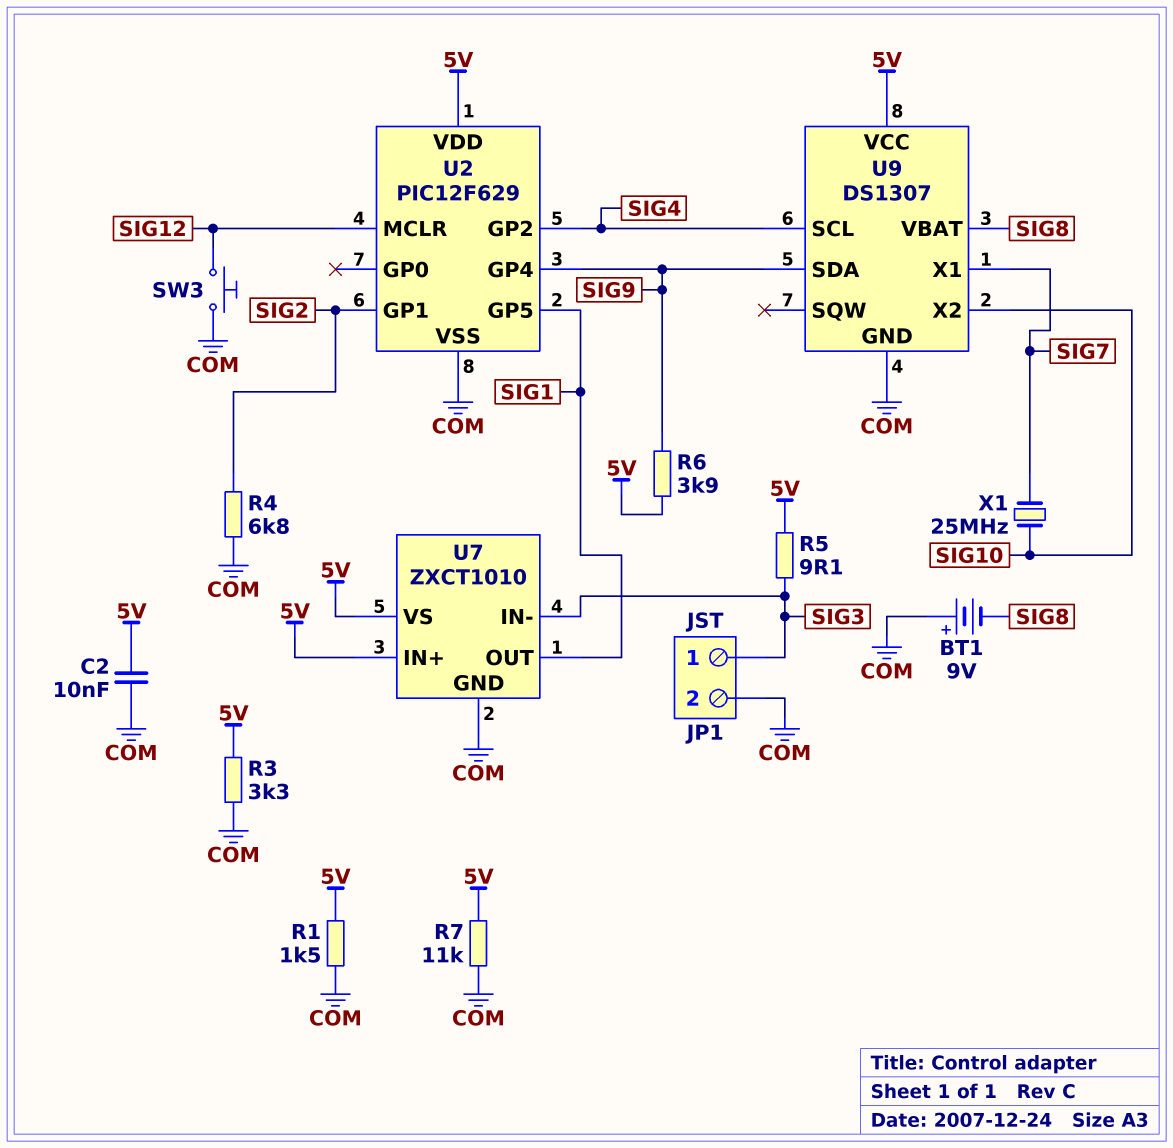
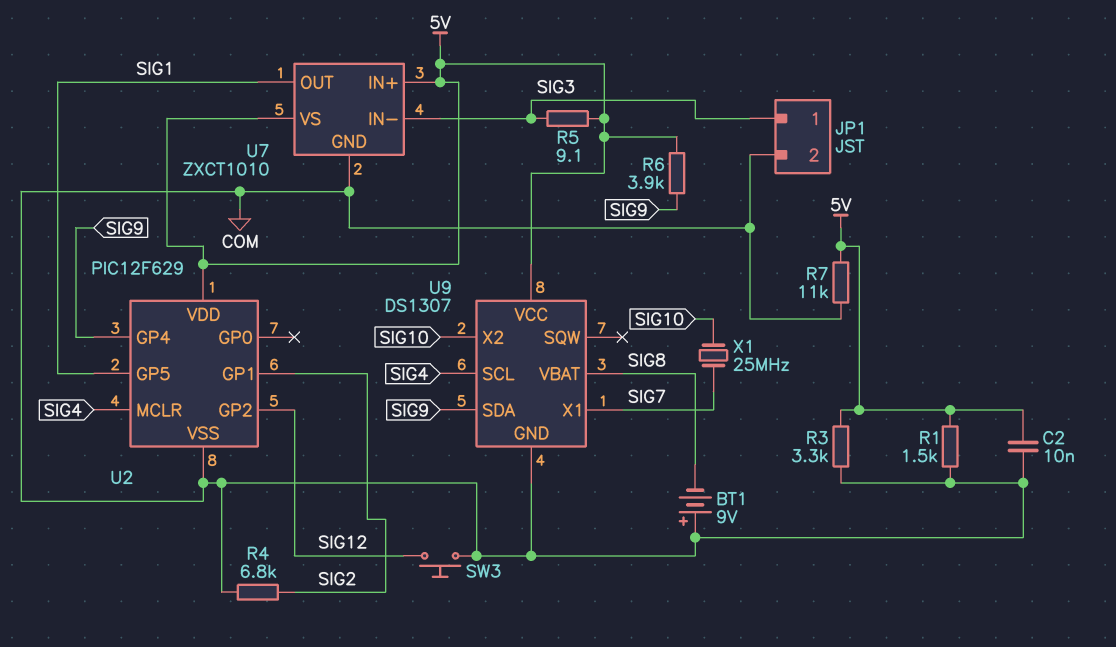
U2 pin GP2: SIG4 -> SIG12
U2 pin MCLR: SIG12 -> SIG4

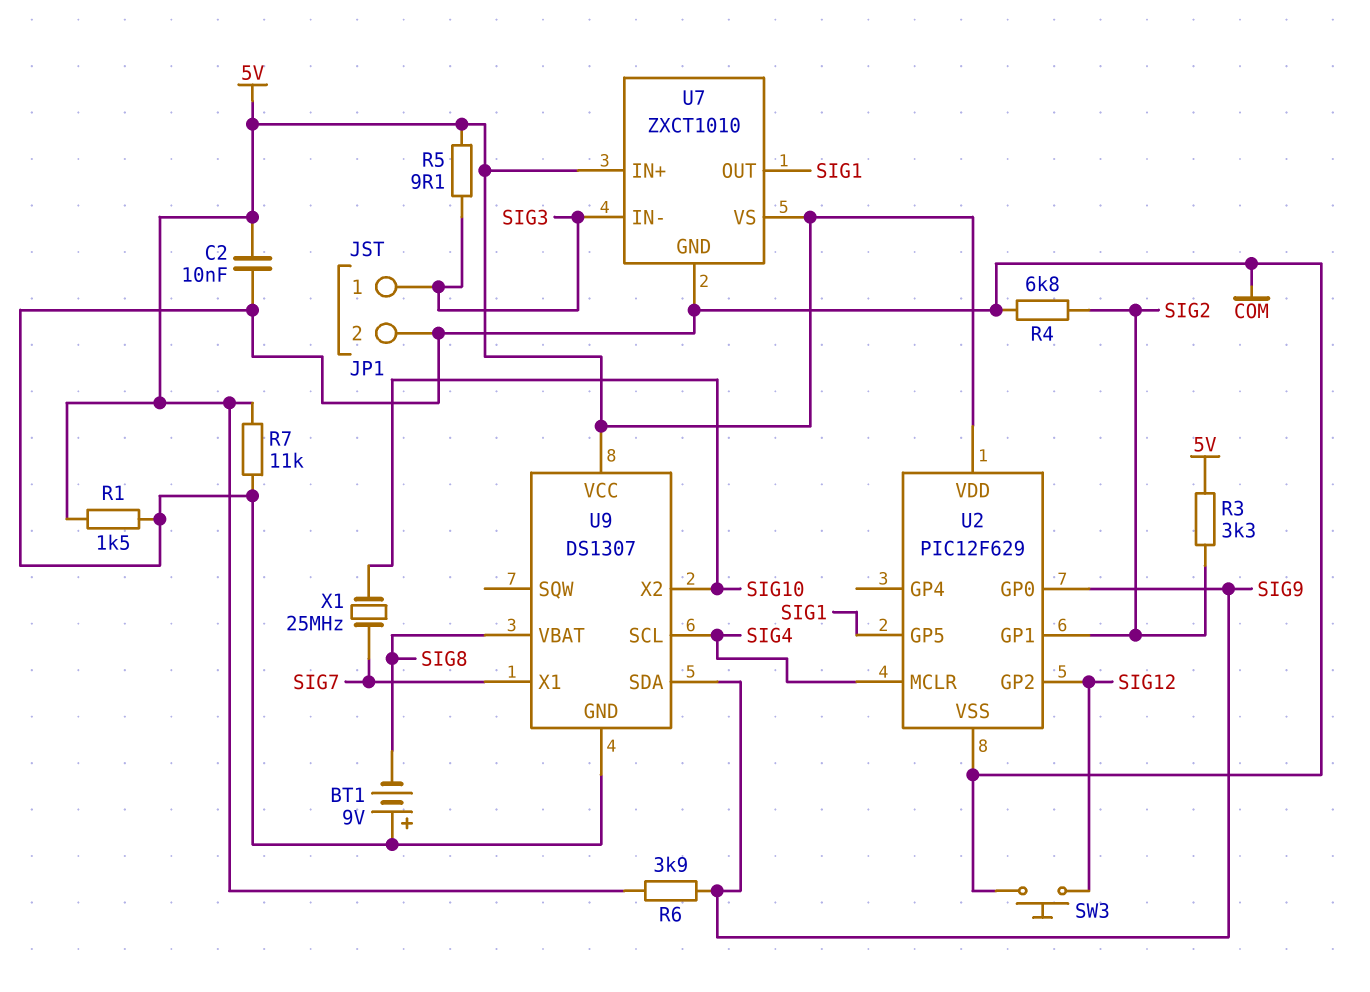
R3: 3.3k (5V, COM) -> 3.3k (5V, SIG2)
U2 pin GP0: none -> SIG9
U2 pin GP4: SIG9 -> none

